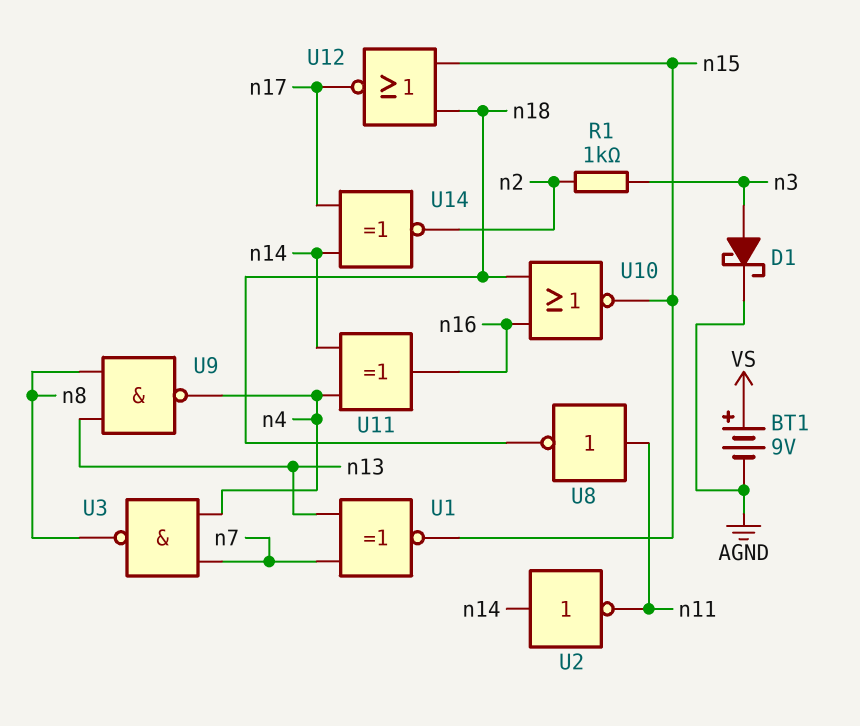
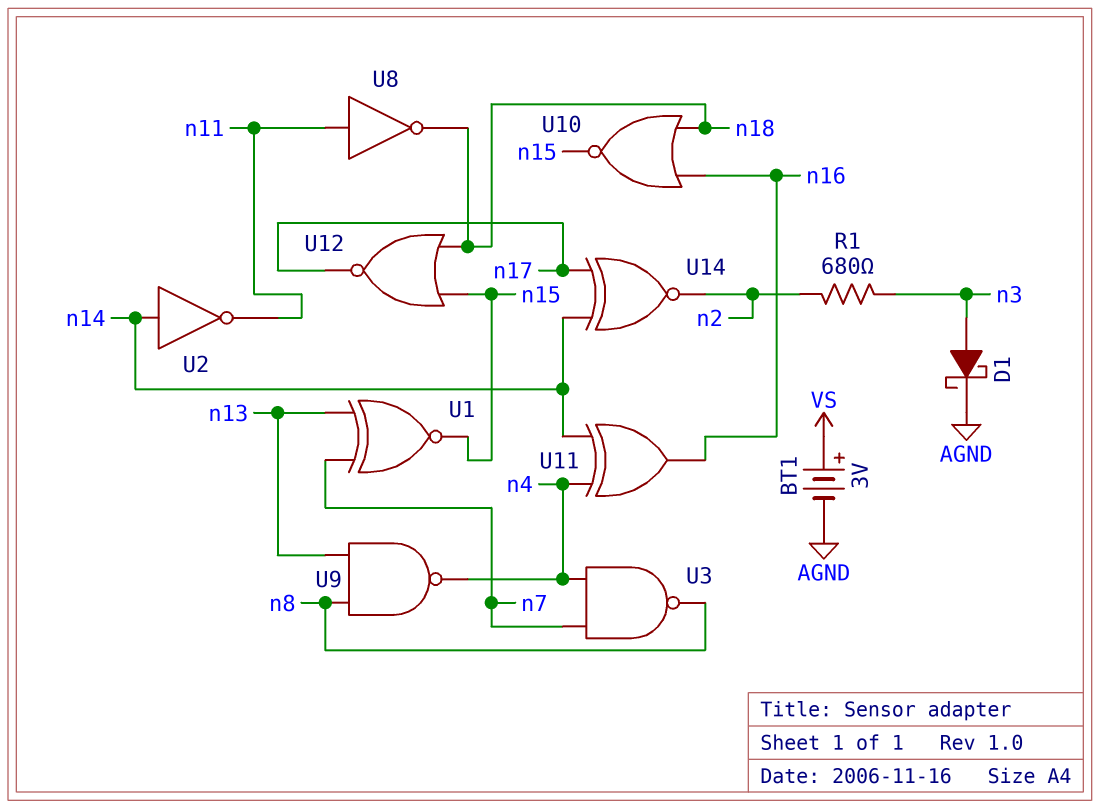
BT1: 9V (plus VS, minus AGND) -> 3V (plus VS, minus AGND)
R1: 1k (n2, n3) -> 680 (n2, n3)

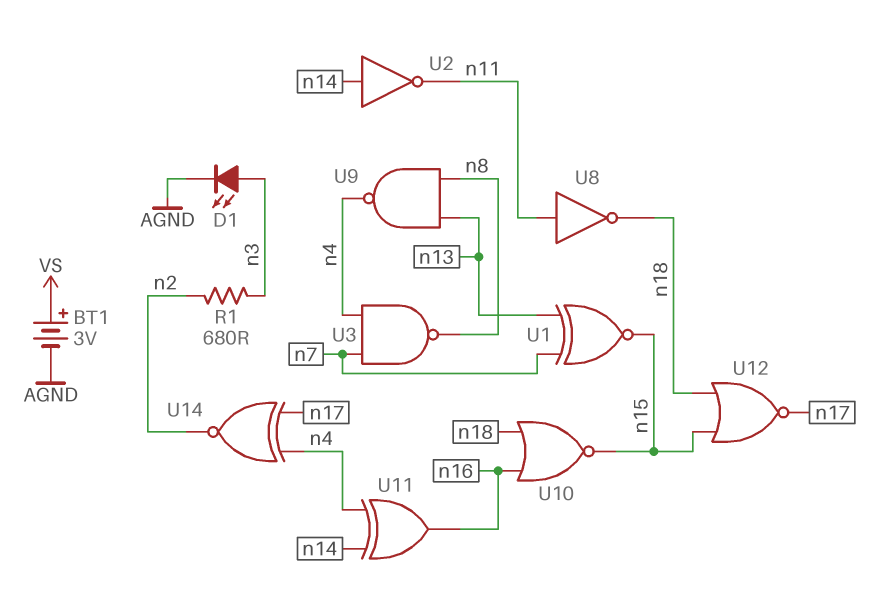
D1: schottky (A n3, K AGND) -> LED (A n3, K AGND)
U14: XNOR (in n14, in n17, out n2) -> XNOR (in n4, in n17, out n2)

